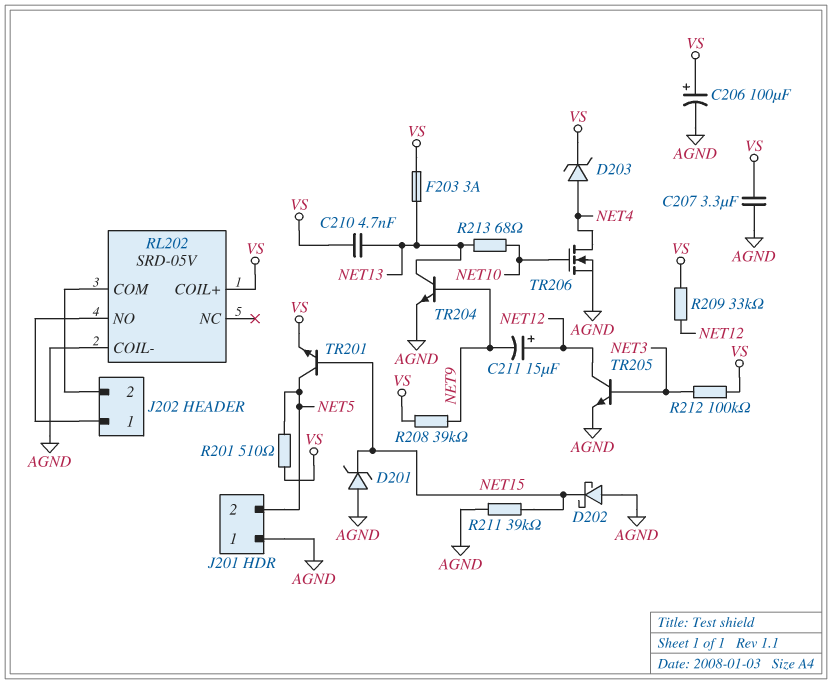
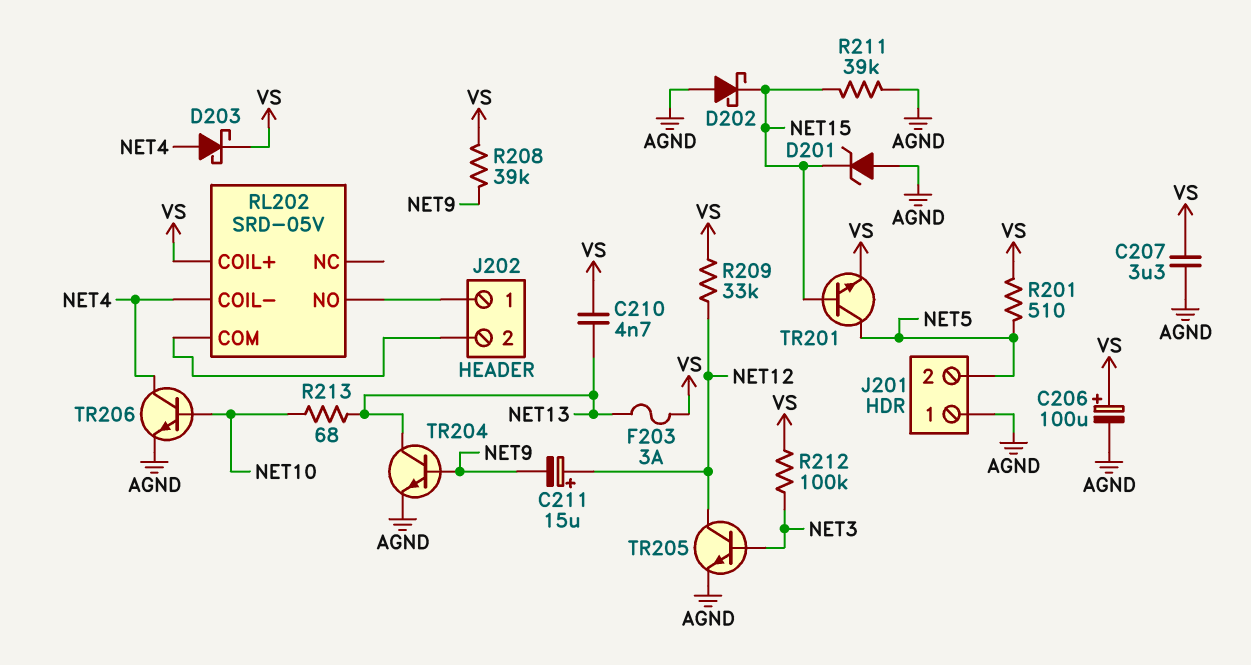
D203: zener (A NET4, K VS) -> schottky (A NET4, K VS)
RL202 pin COIL-: AGND -> NET4
TR206: NMOS (G NET10, D NET4, S AGND) -> NPN (B NET10, C NET4, E AGND)

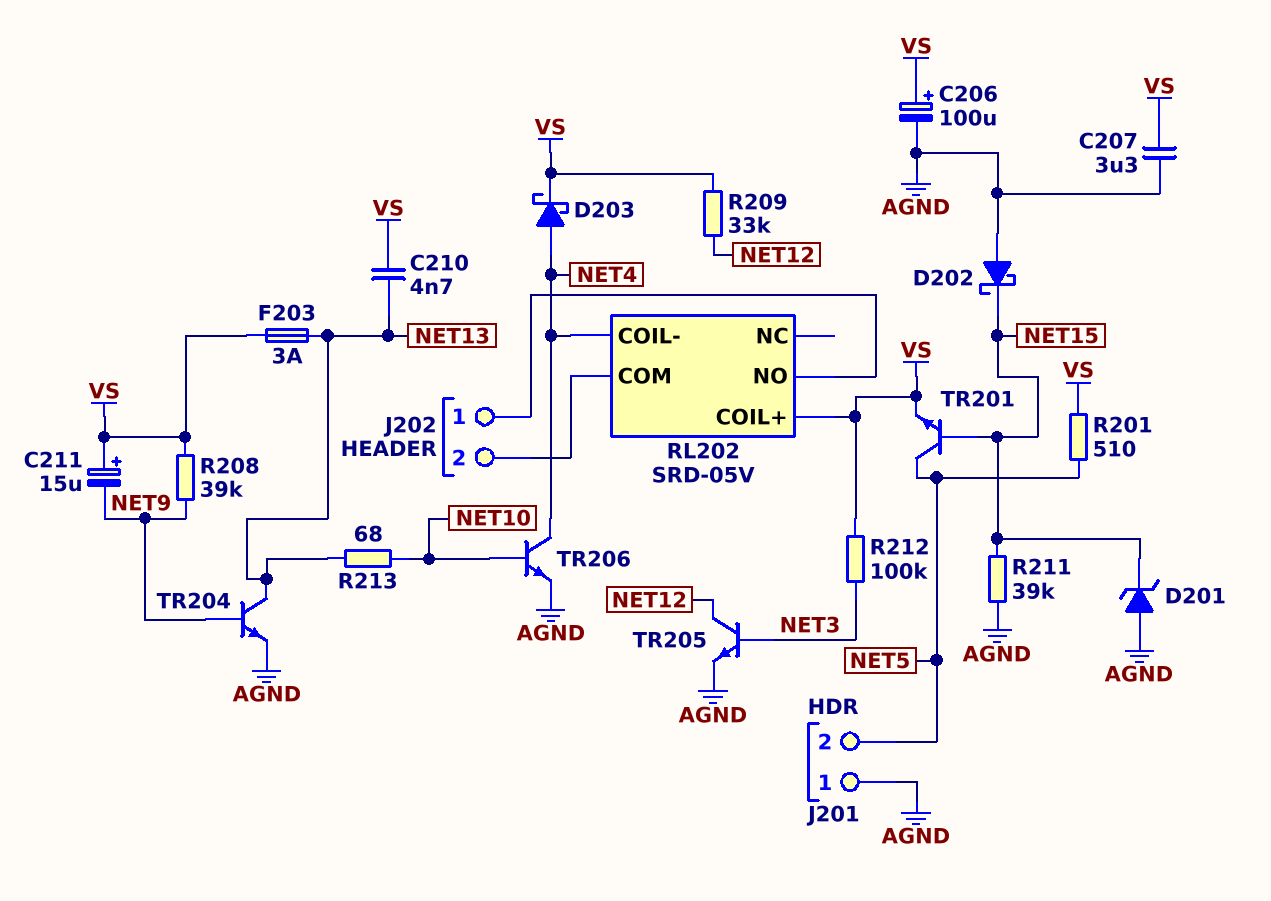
C211: 15uF (plus NET12, minus NET9) -> 15uF (plus VS, minus NET9)

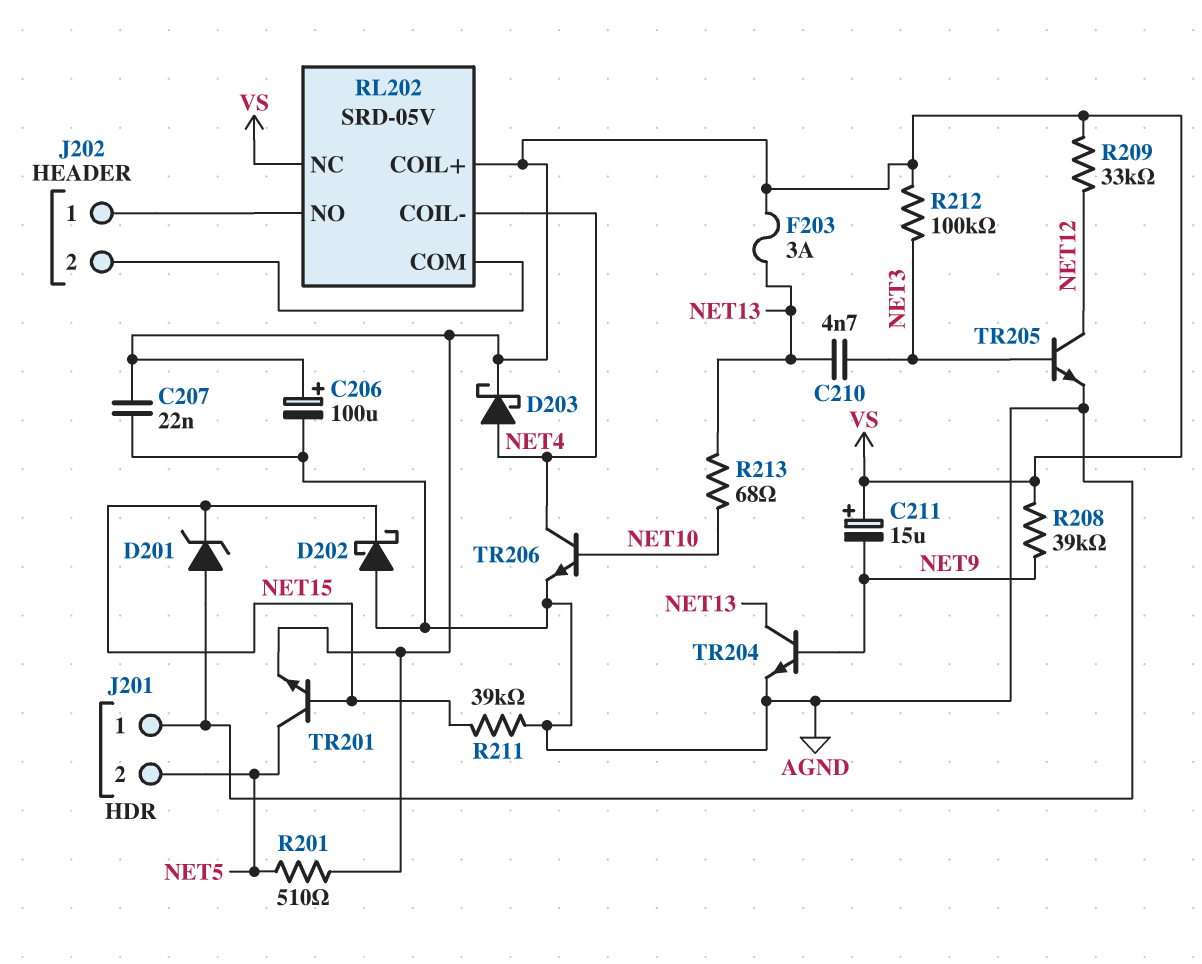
C207: 3.3uF (AGND, VS) -> 22nF (AGND, VS)
C210: 4.7nF (NET13, VS) -> 4.7nF (NET3, NET13)
RL202 pin NC: none -> VS

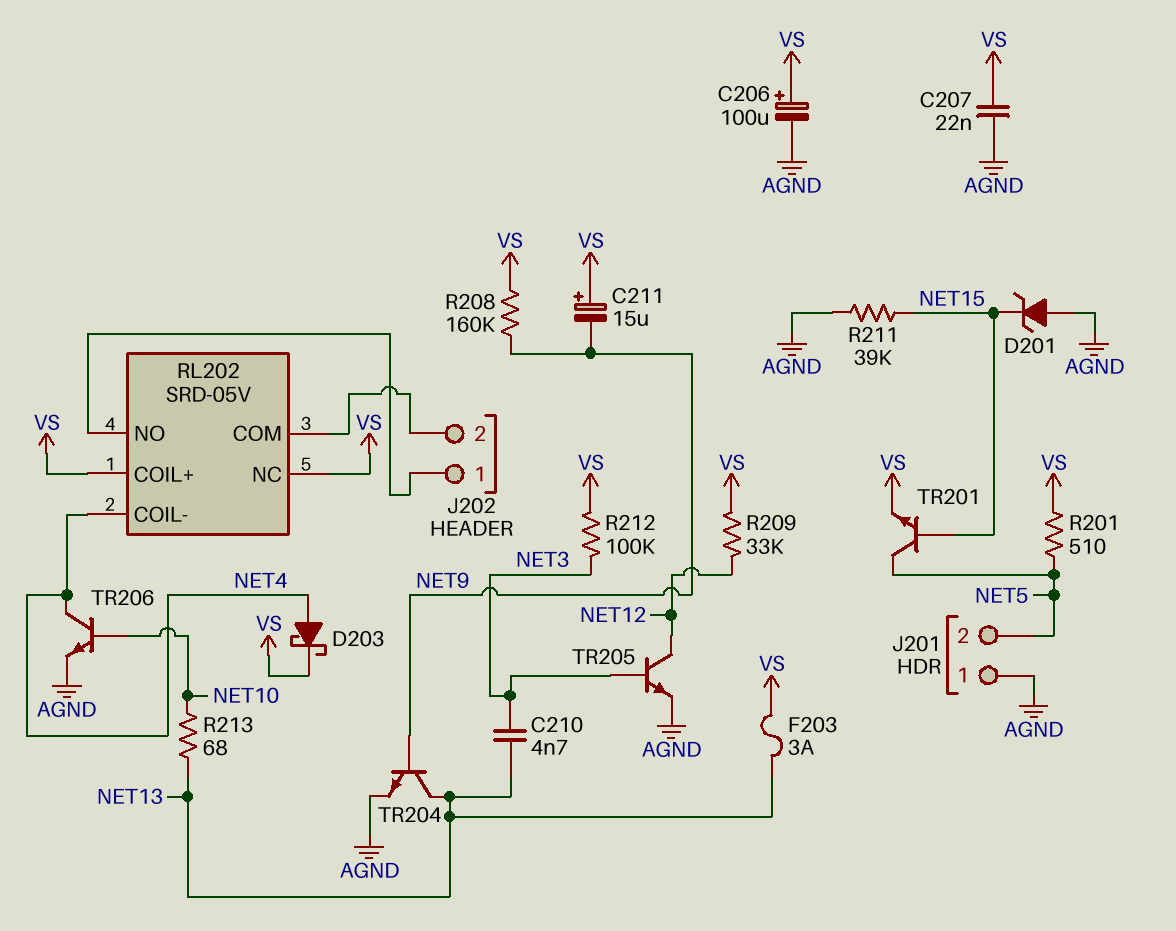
D202: schottky (A AGND, K NET15) -> none
R208: 39k (NET9, VS) -> 160k (NET9, VS)

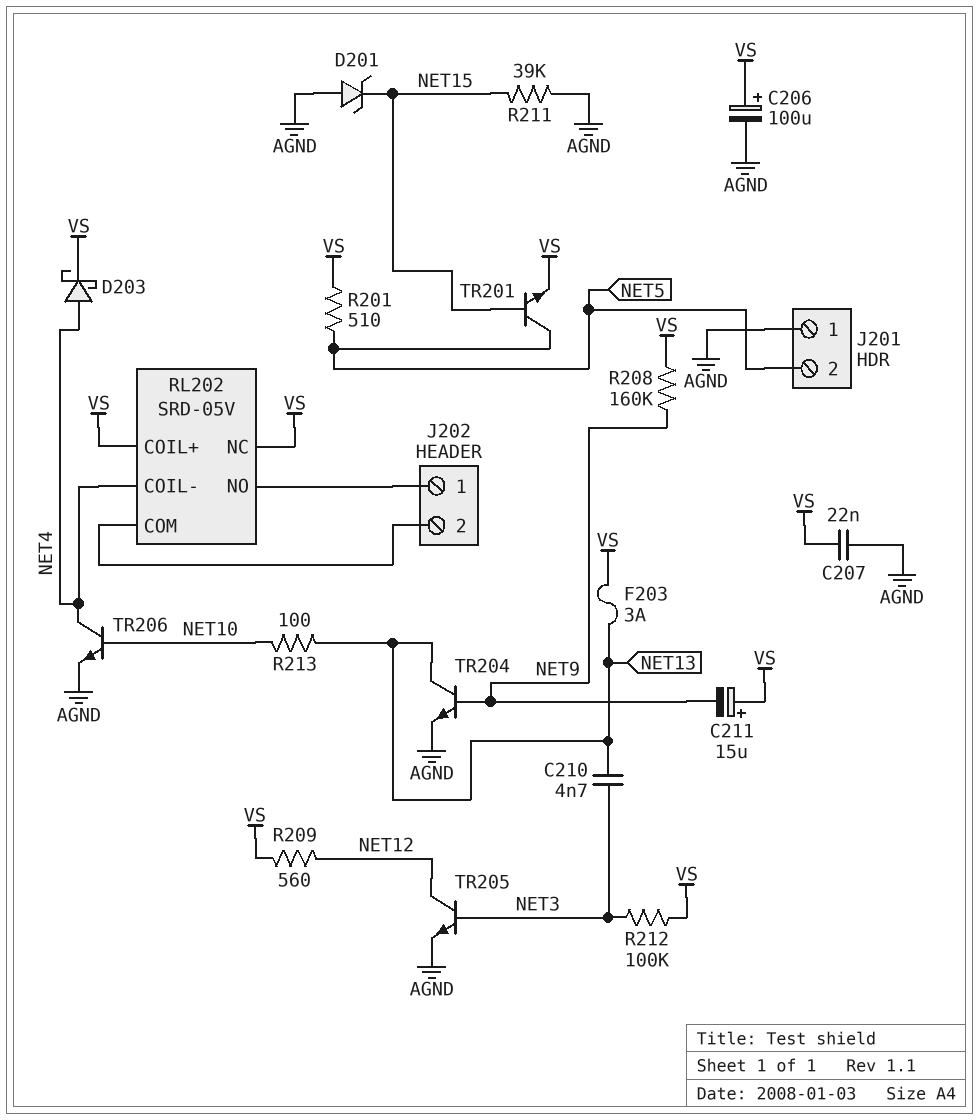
R209: 33k (NET12, VS) -> 560 (NET12, VS)
R213: 68 (NET10, NET13) -> 100 (NET10, NET13)

